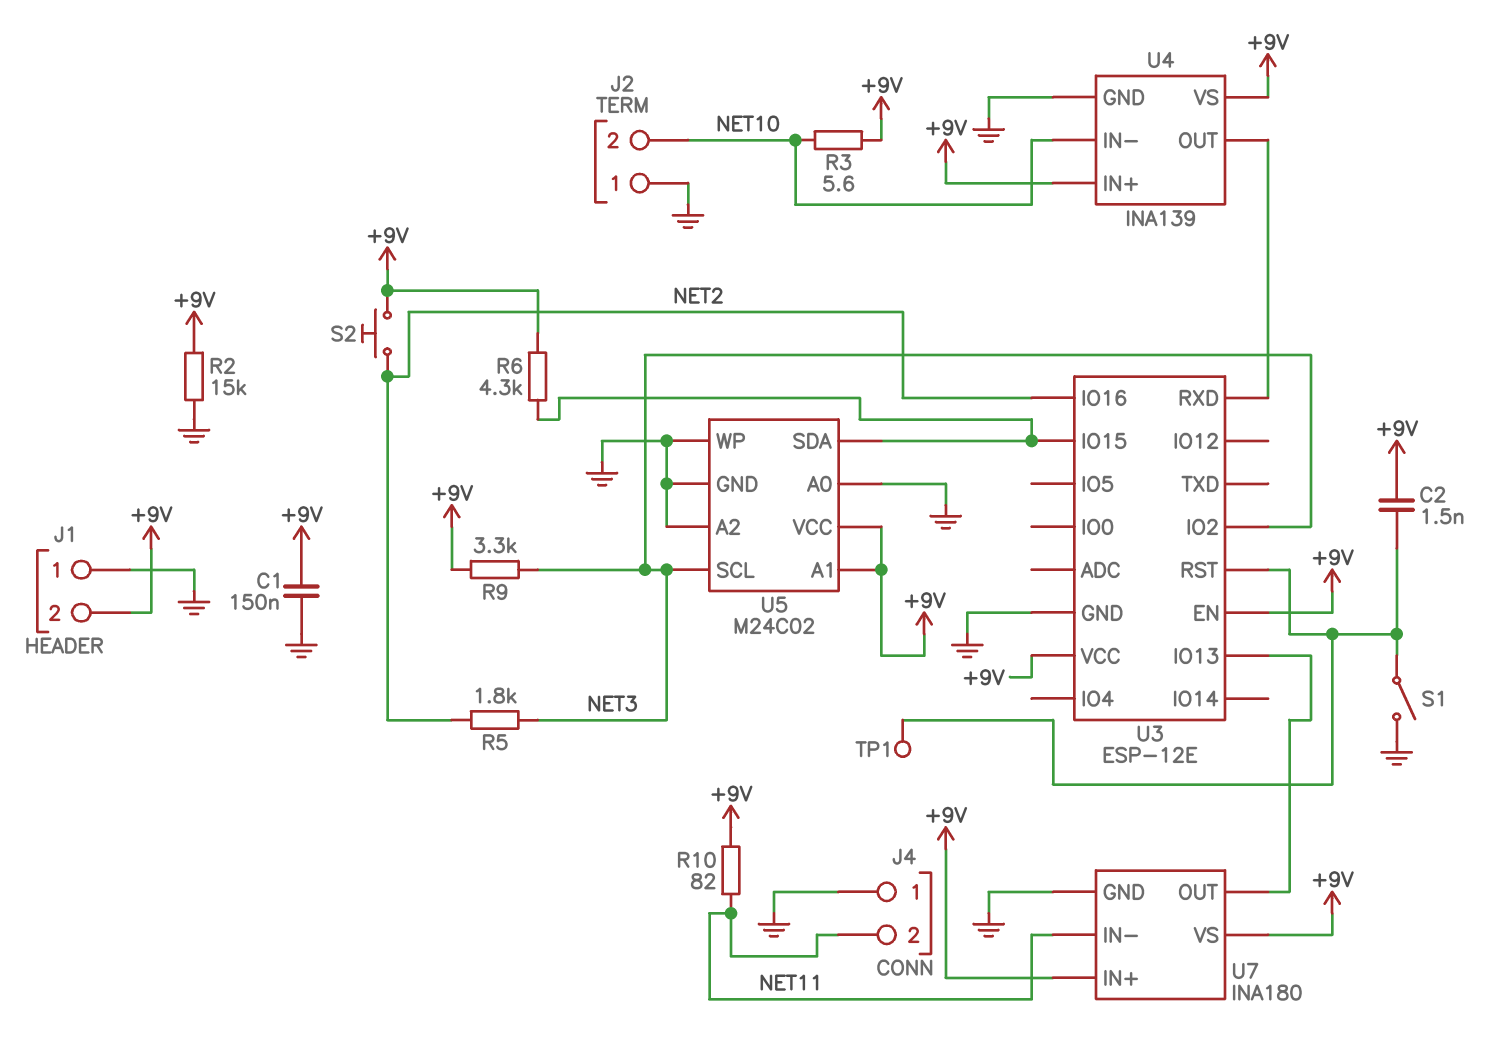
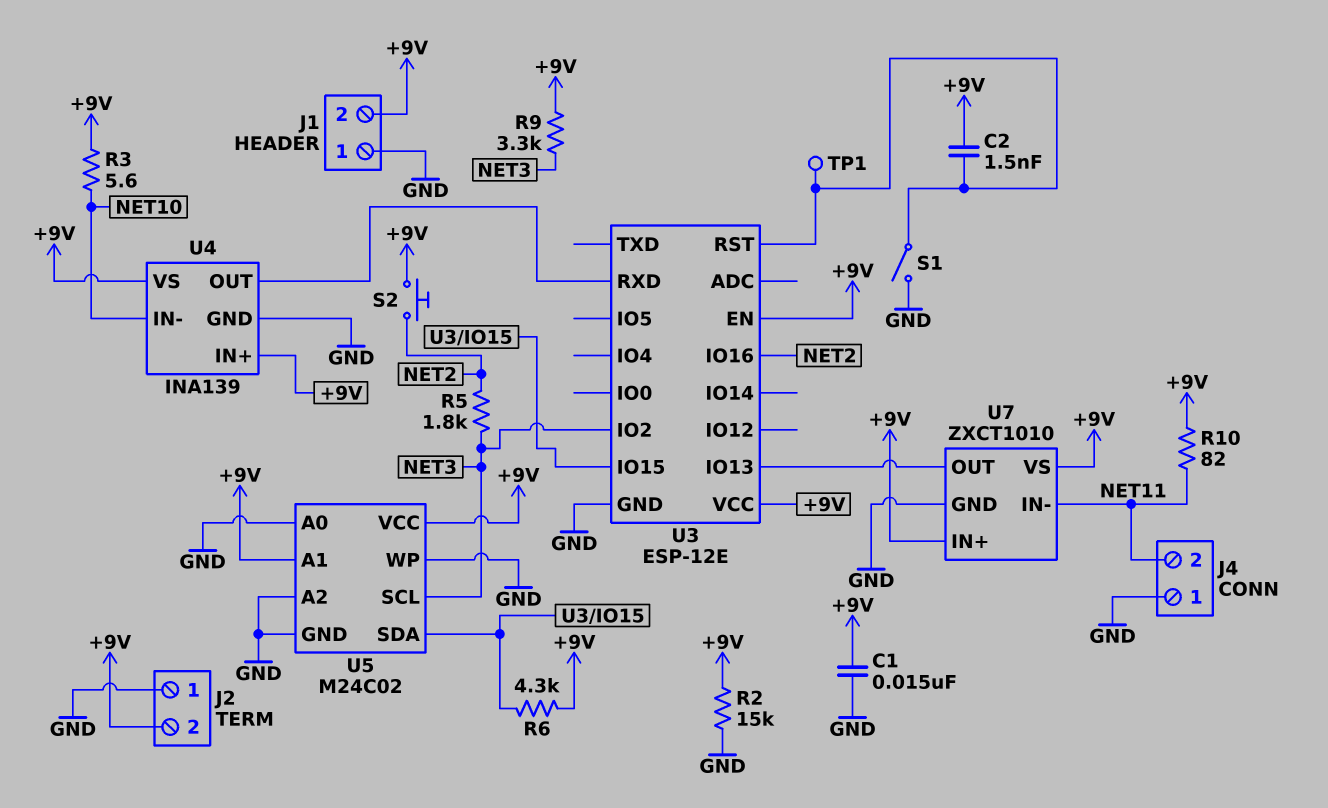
C1: 150nF (+9V, GND) -> 15nF (+9V, GND)
J2 pin 2: NET10 -> +9V
U7: INA180 -> ZXCT1010

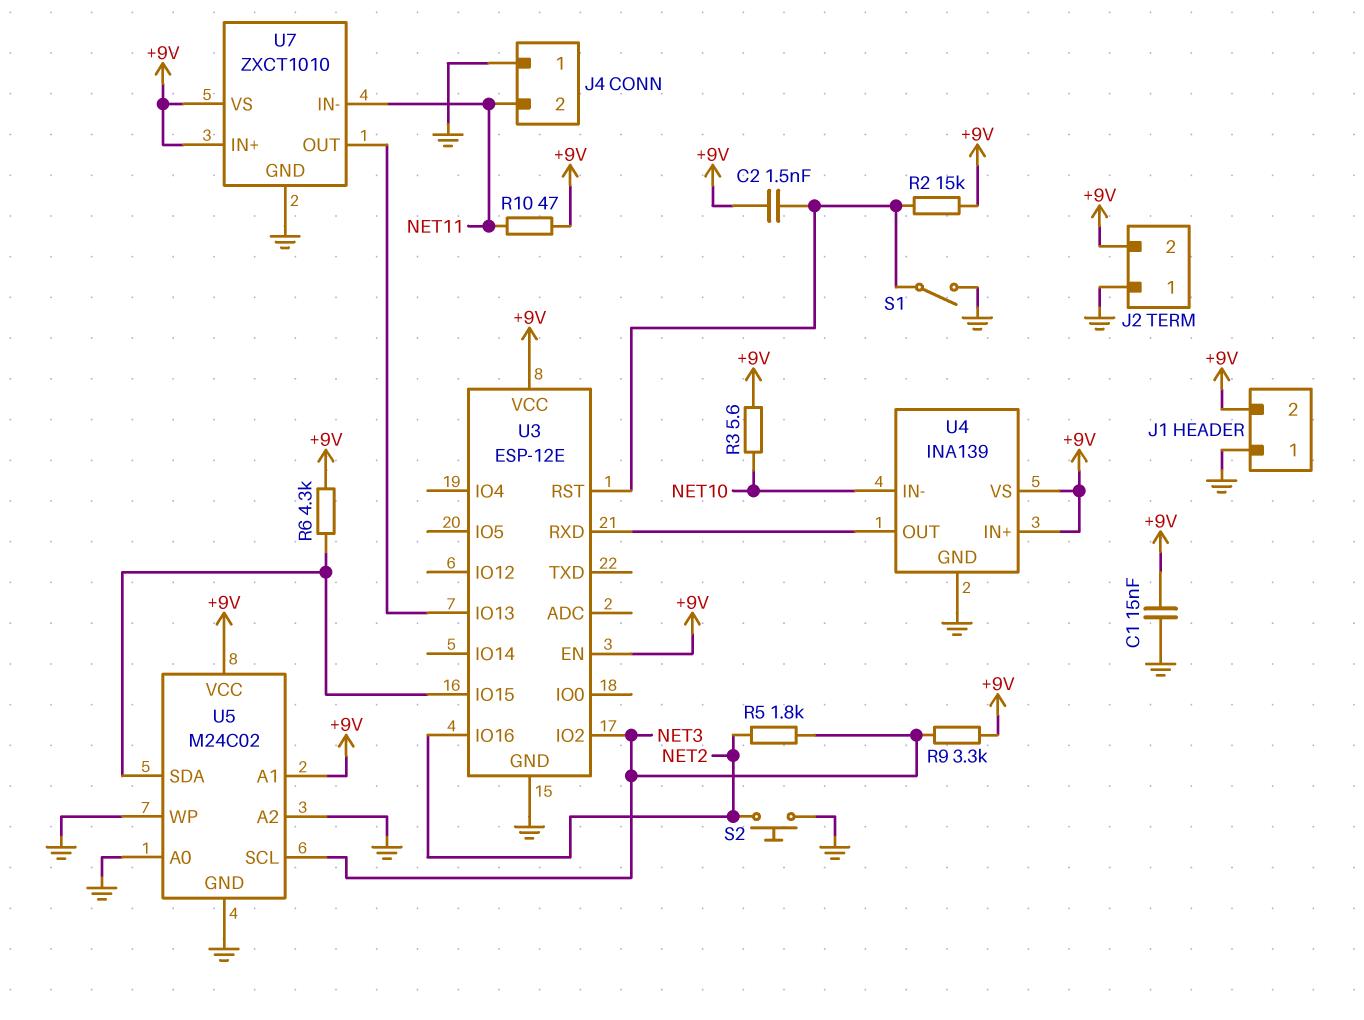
R2: 15k (+9V, GND) -> 15k (+9V, U3/RST)
R10: 82 (+9V, NET11) -> 47 (+9V, NET11)
S2: button (+9V, NET2) -> button (GND, NET2)
TP1: test point (U3/RST) -> none

